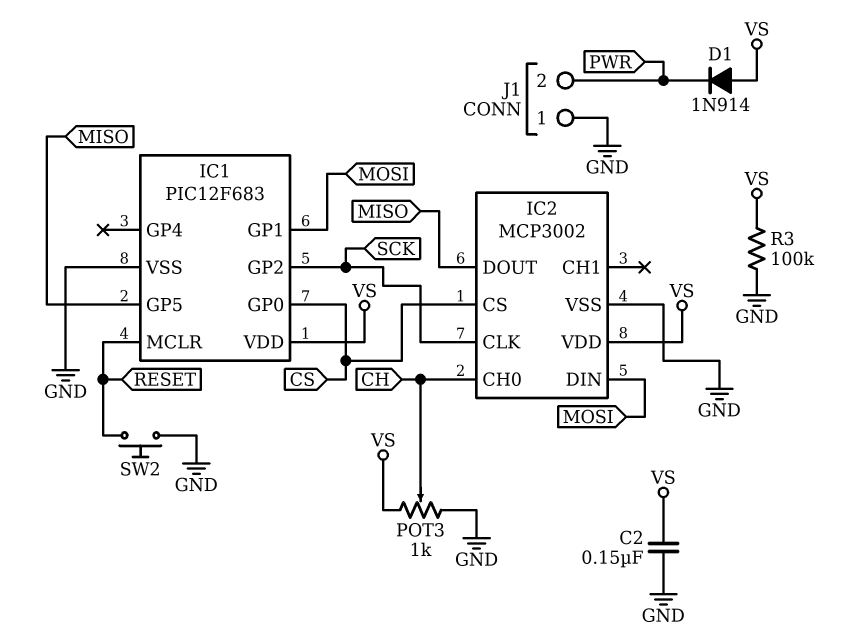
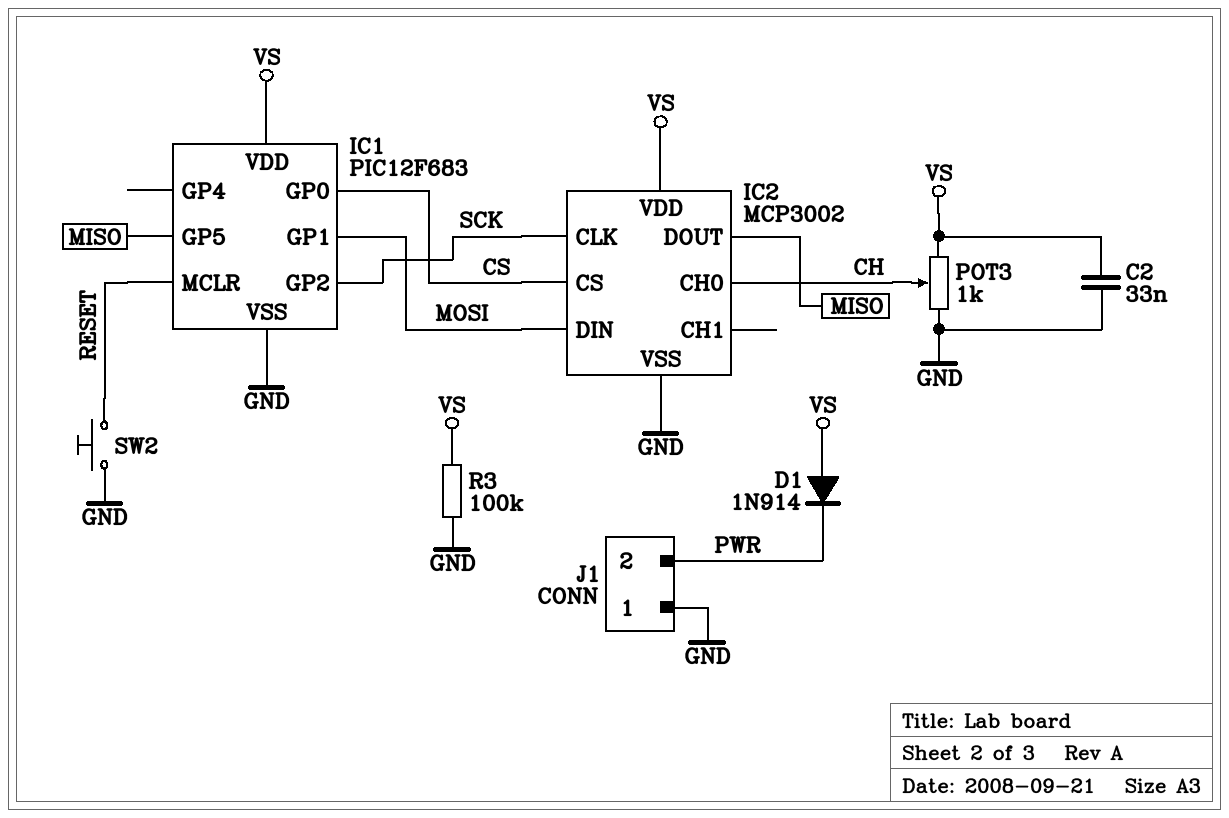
C2: 150nF (GND, VS) -> 33nF (GND, VS)

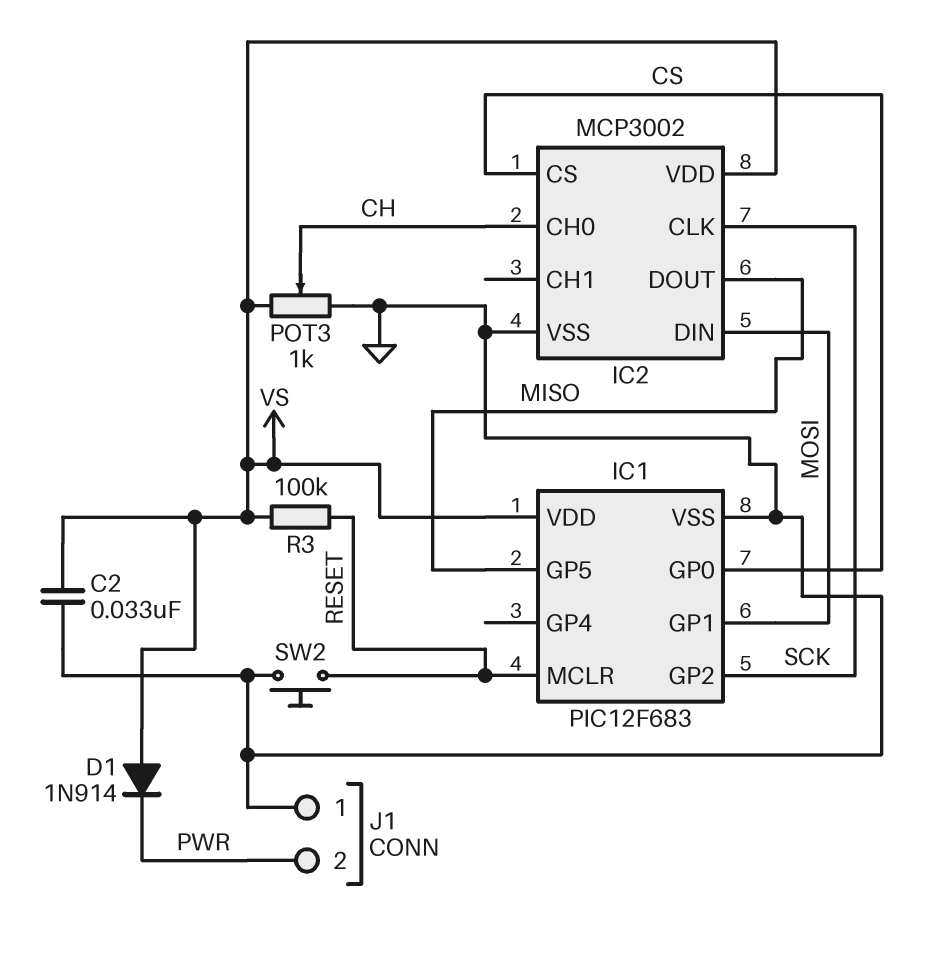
R3: 100k (GND, VS) -> 100k (RESET, VS)

